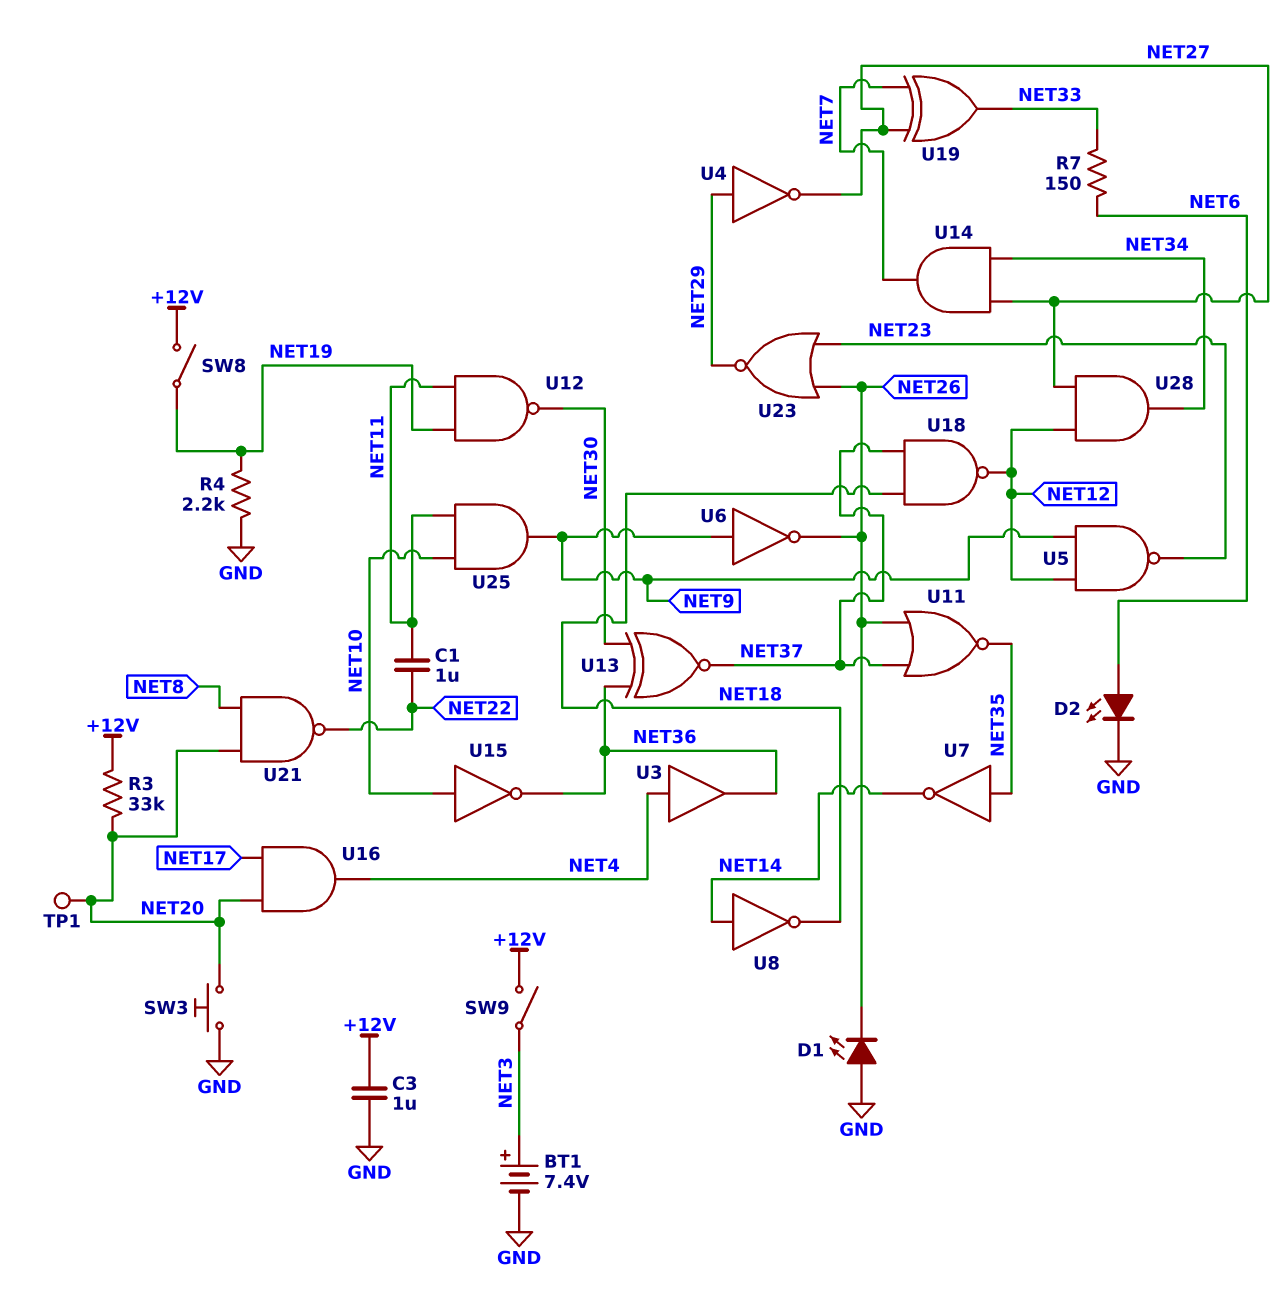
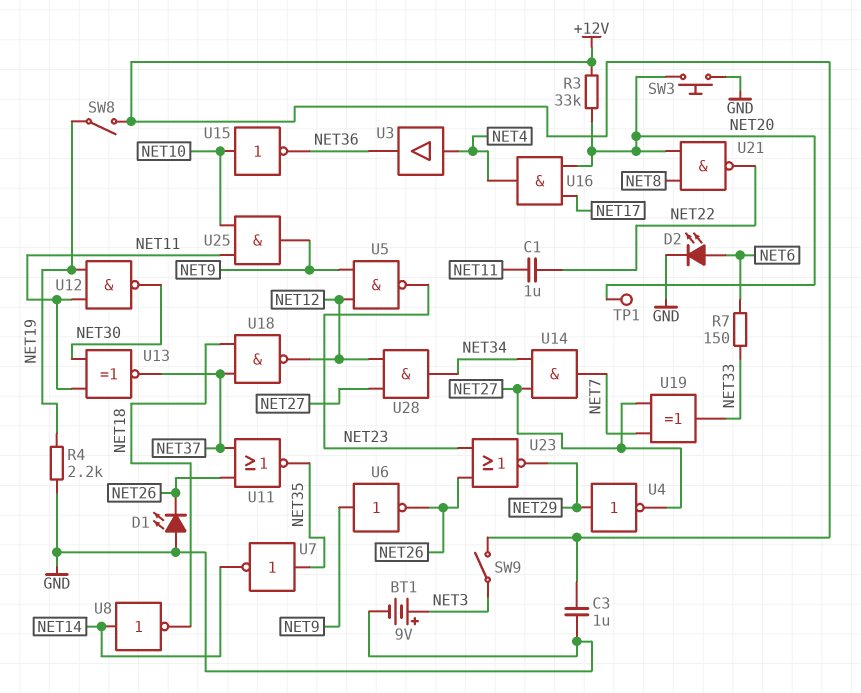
BT1: 7.4V (plus NET3, minus GND) -> 9V (plus NET3, minus GND)
U13: XNOR (in NET30, in NET36, out NET37) -> XNOR (in NET11, in NET30, out NET37)

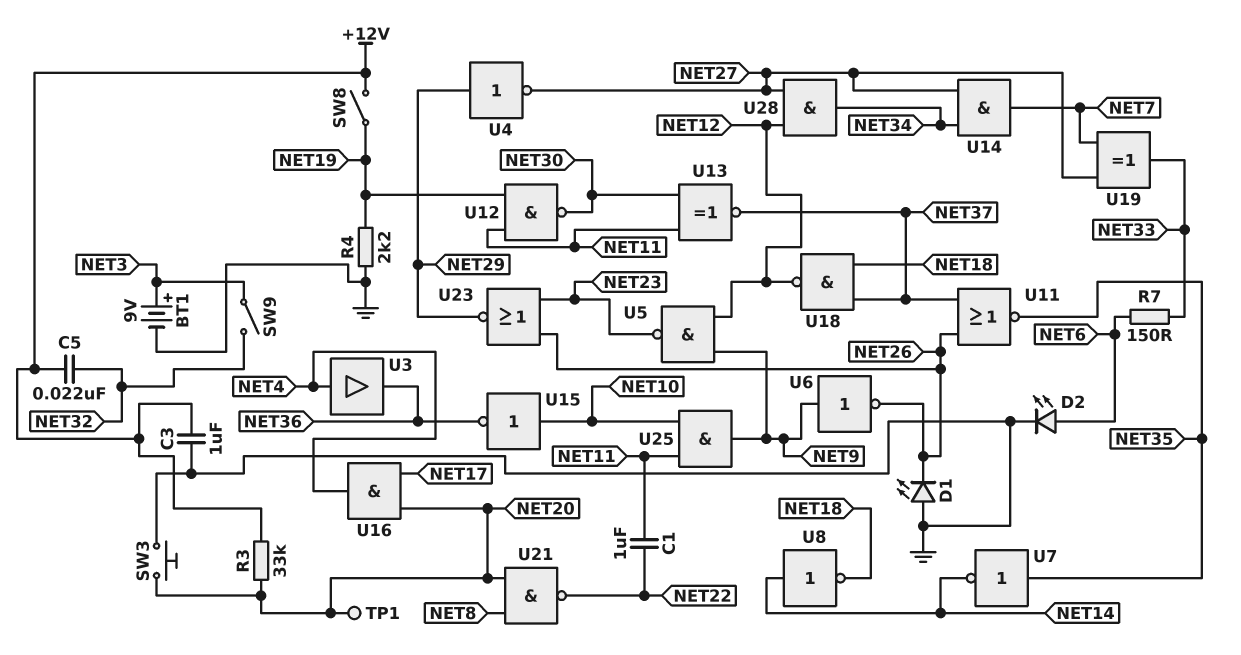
C5: none -> 22nF (+12V, NET32)
SW9: switch (+12V, NET3) -> switch (NET3, NET32)

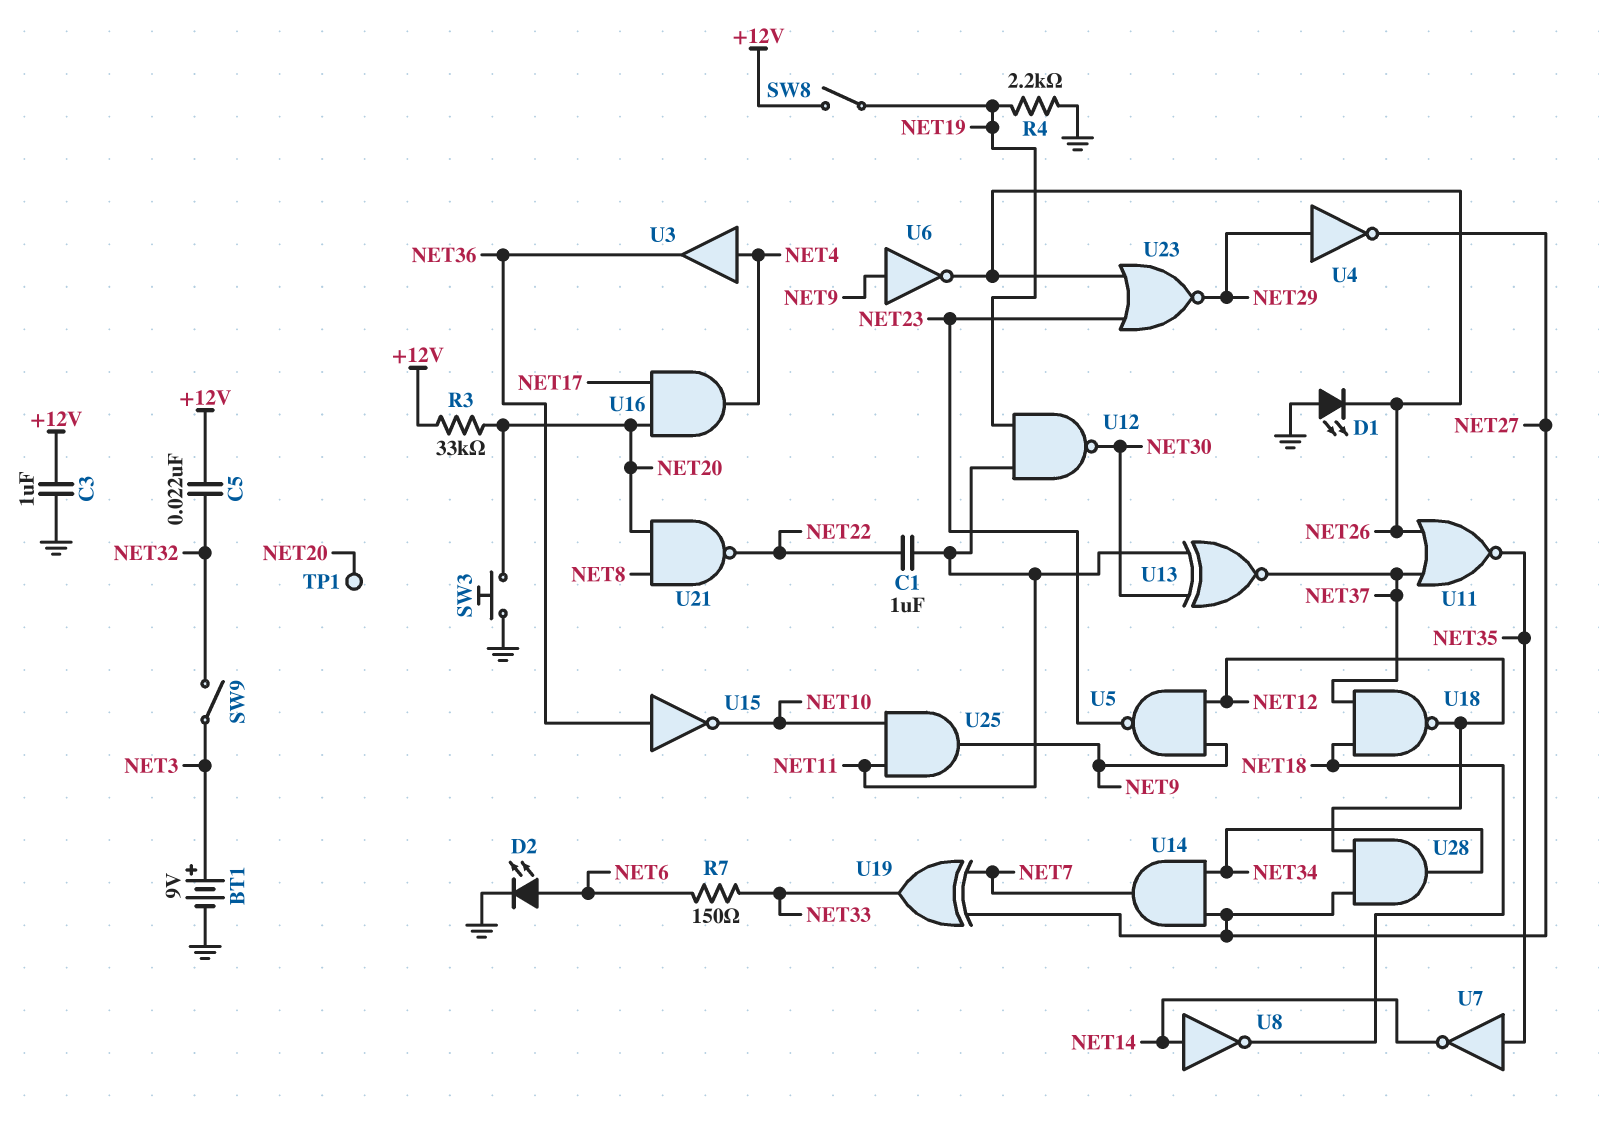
U15: NOT (in NET10, out NET36) -> NOT (in NET36, out NET10)

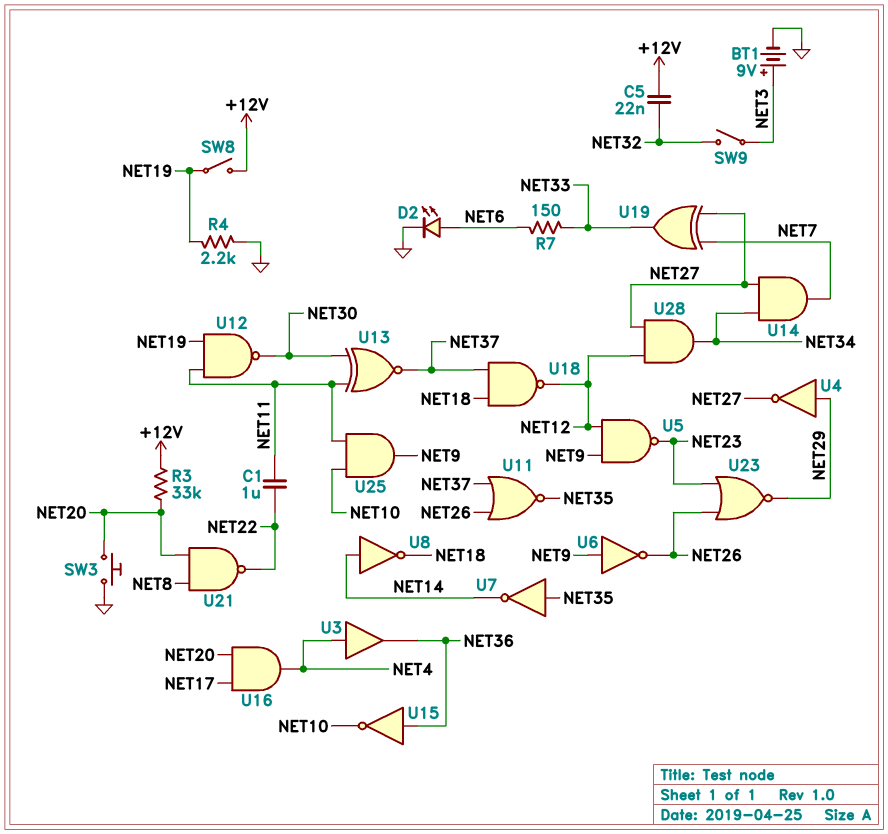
C3: 1uF (+12V, GND) -> none
D1: LED (A GND, K NET26) -> none
TP1: test point (NET20) -> none

